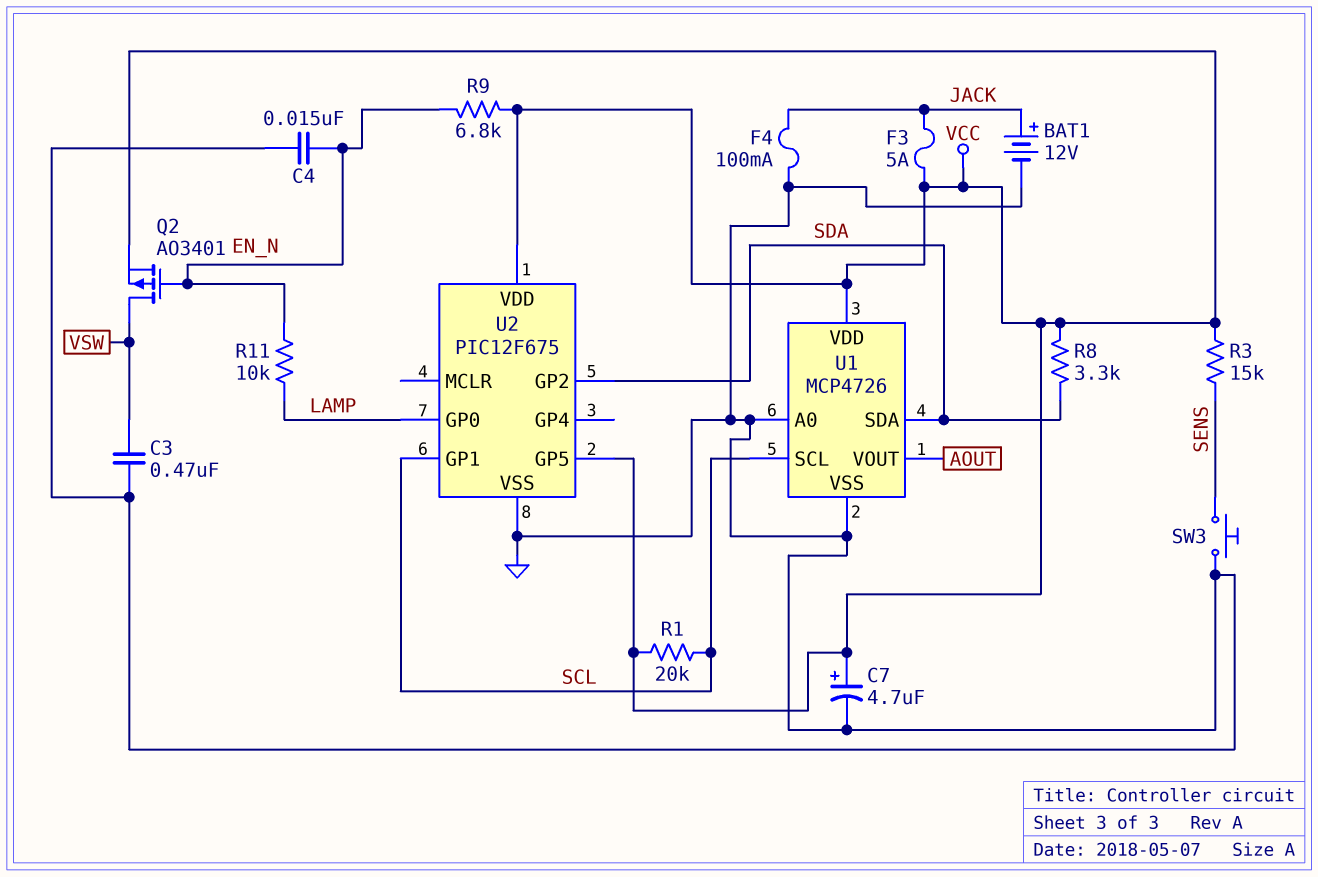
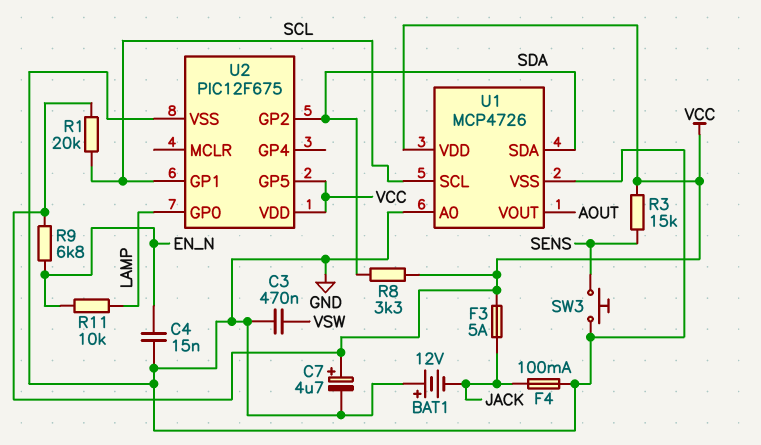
BAT1: 12V (plus JACK, minus GND) -> 12V (plus GND, minus JACK)
Q2: PMOS AO3401 (G EN_N, D VSW, S VCC) -> none

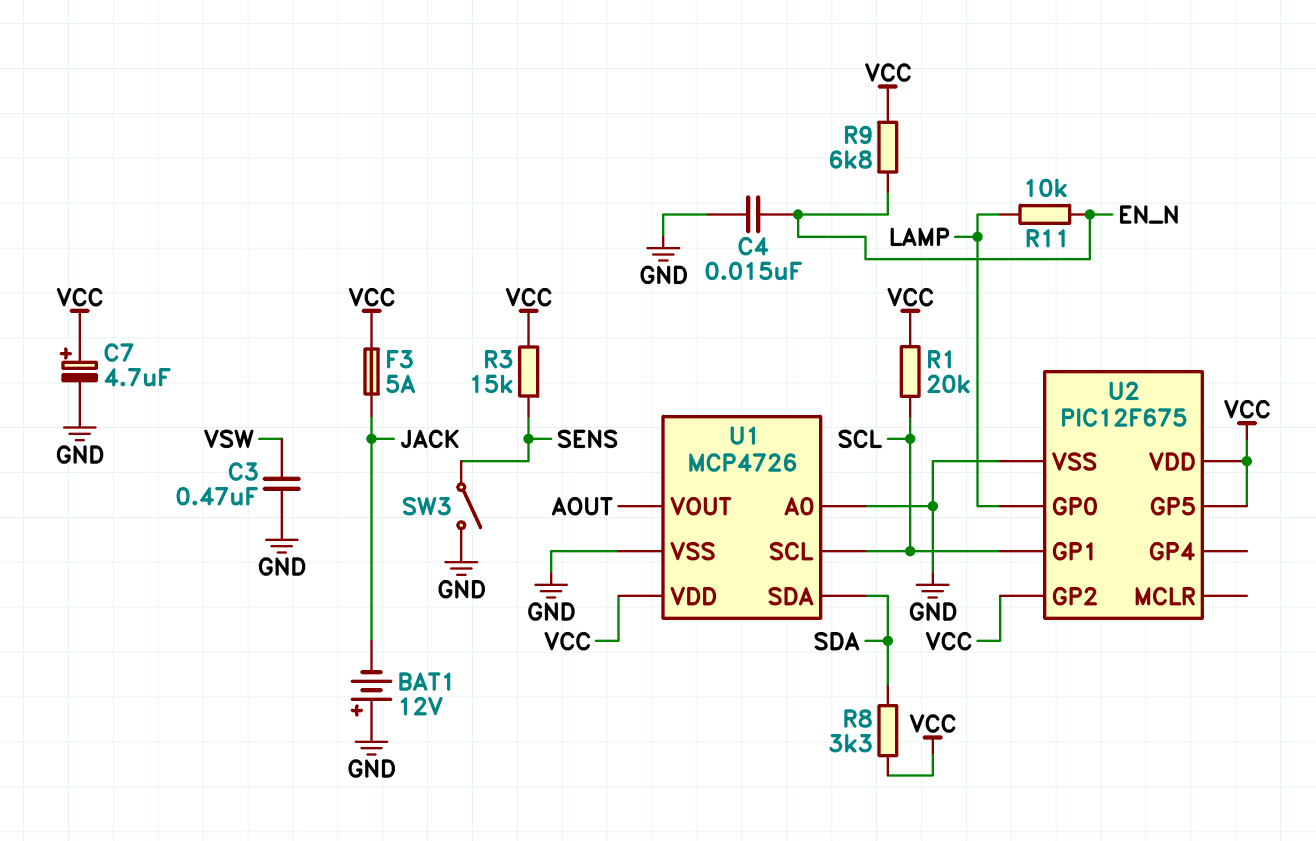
F4: 100mA (GND, JACK) -> none
SW3: button (GND, SENS) -> switch (GND, SENS)
U2 pin GP2: SDA -> VCC

